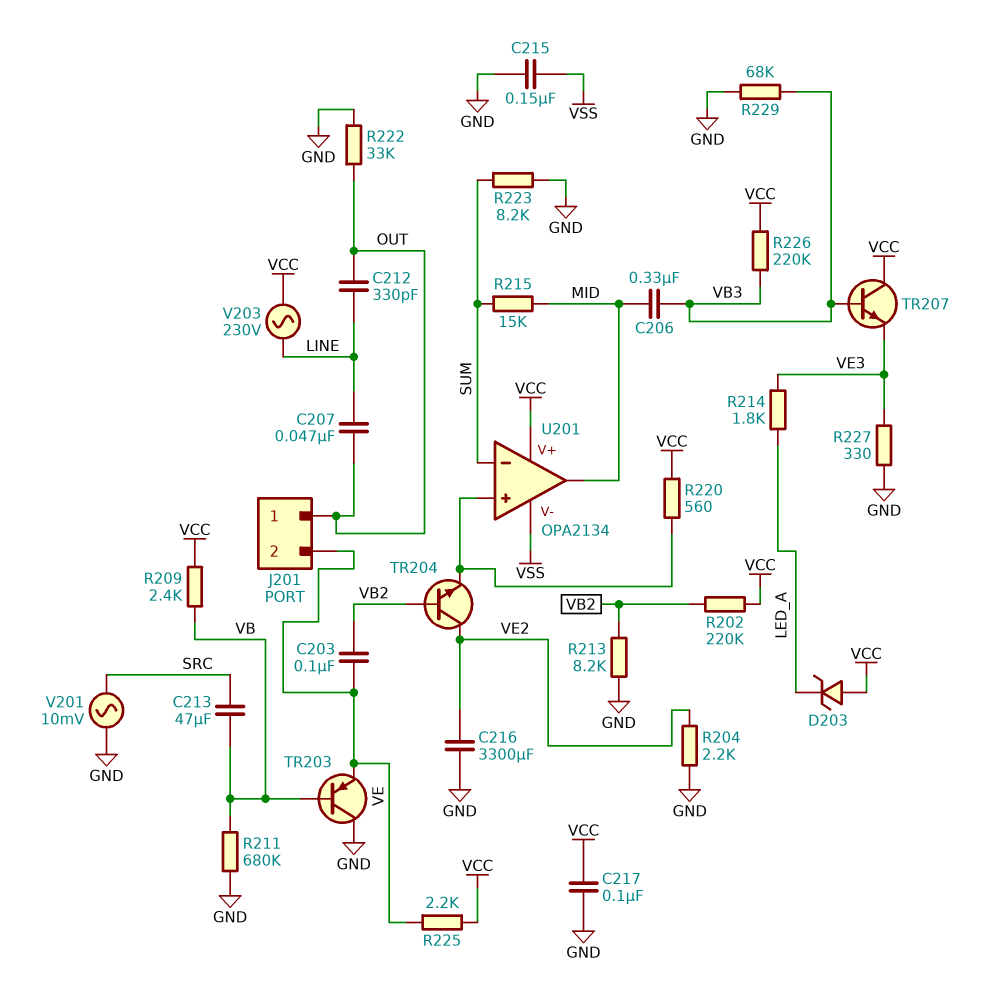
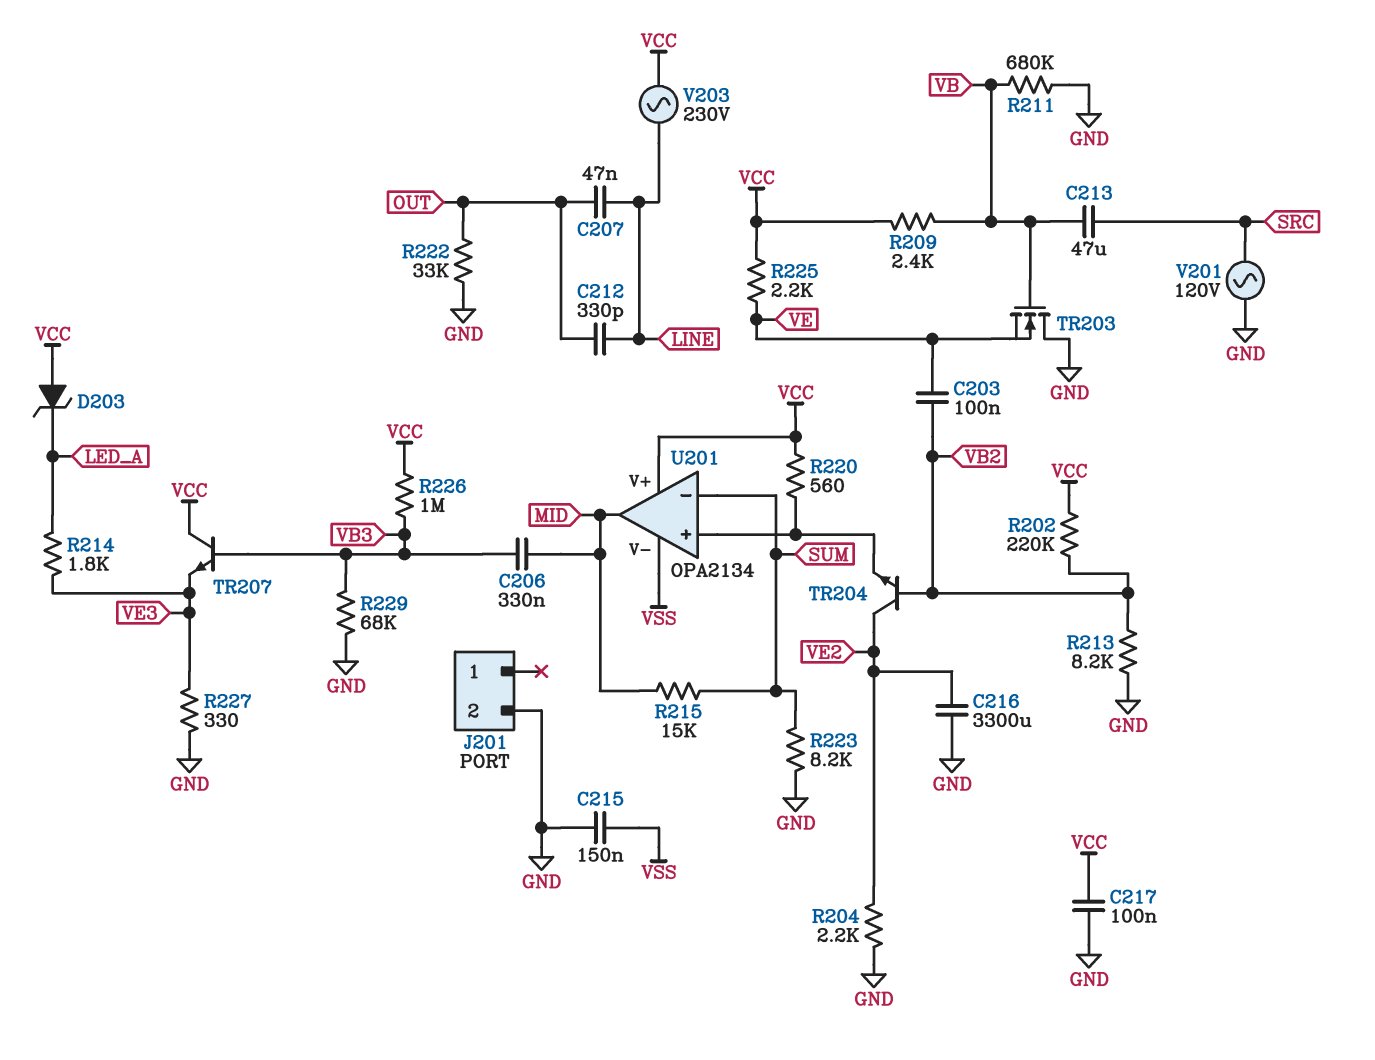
J201 pin 1: OUT -> none
J201 pin 2: VE -> GND
R226: 220k (VB3, VCC) -> 1M (VB3, VCC)
TR203: PNP (B VB, C GND, E VE) -> NMOS (G VB, D GND, S VE)
V201: AC 10mV (GND, SRC) -> AC 120V (GND, SRC)

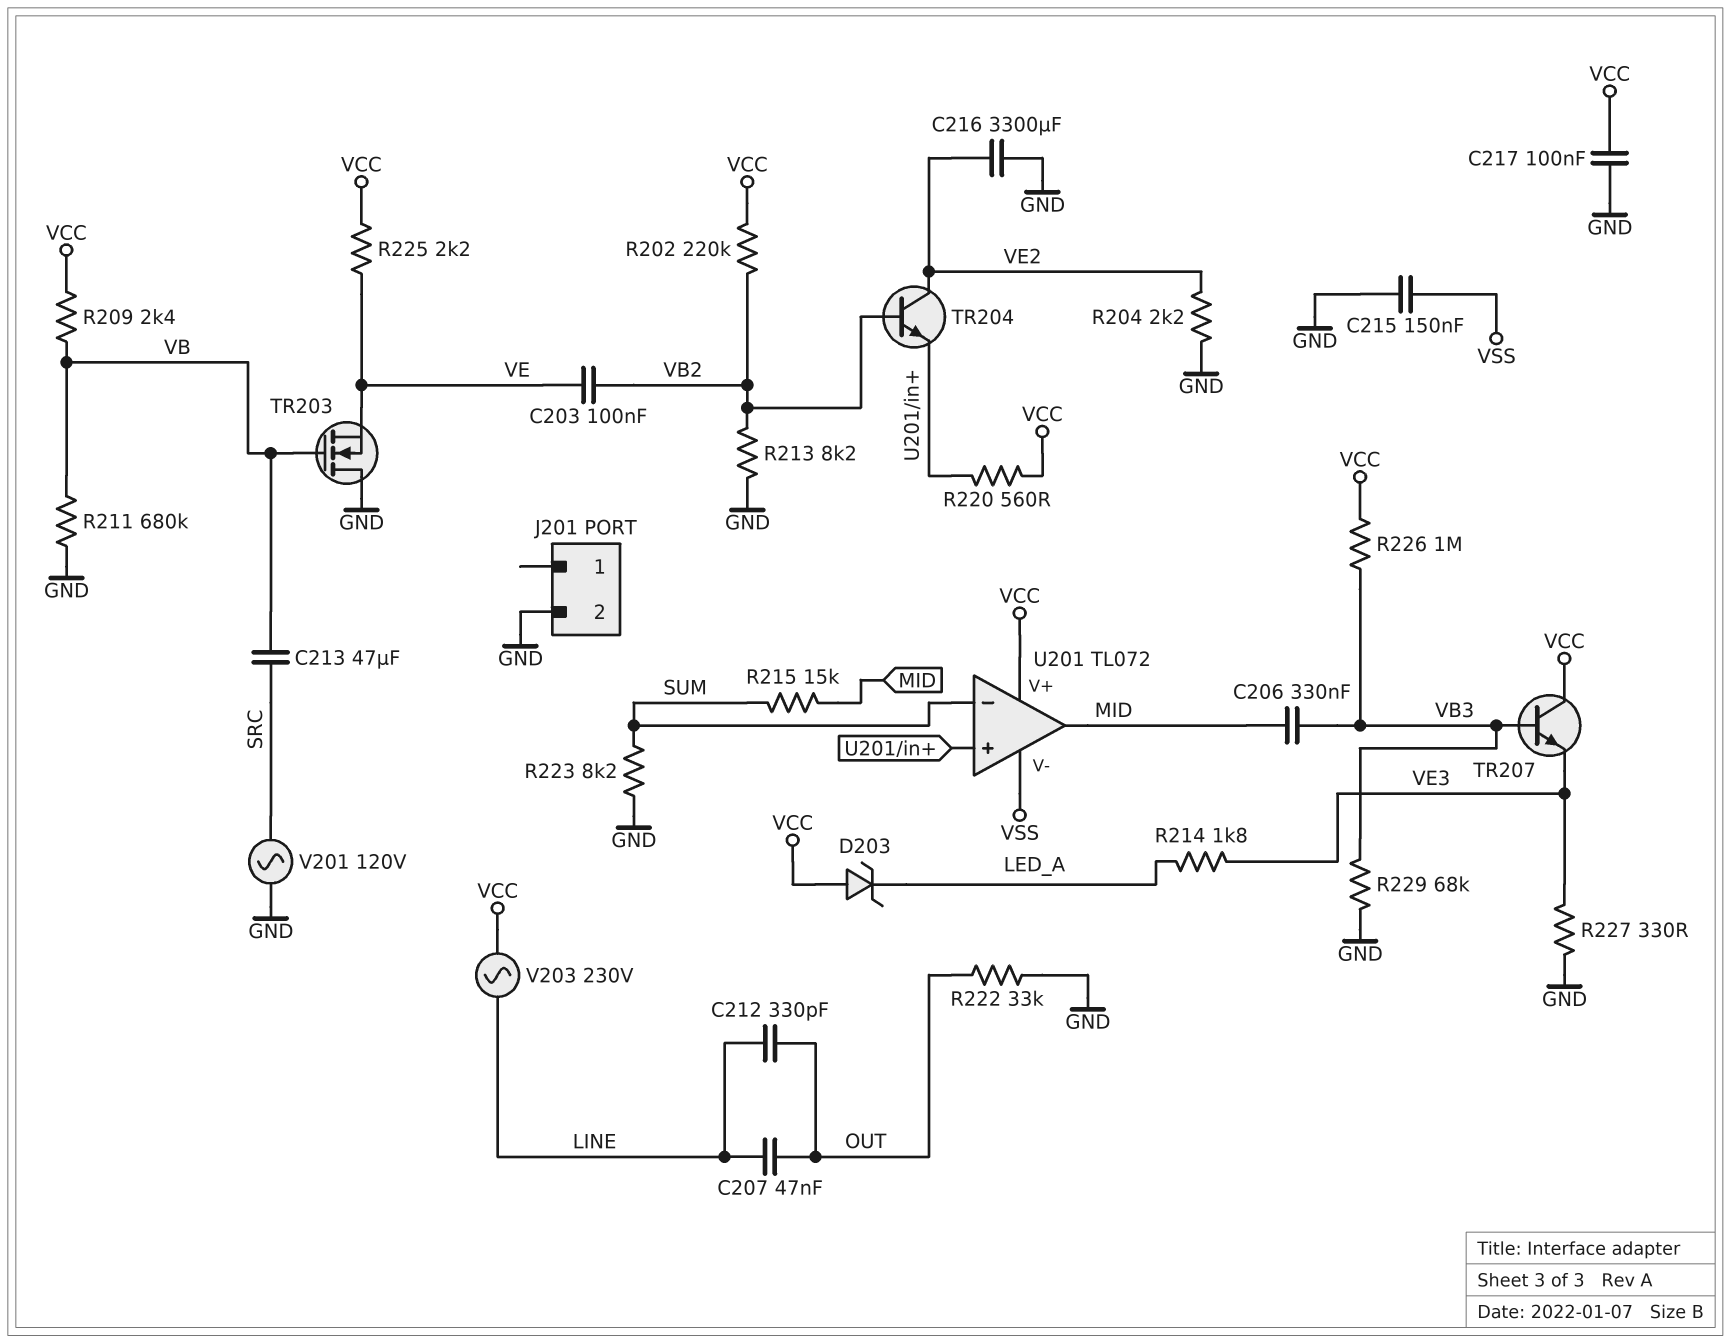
U201: OPA2134 -> TL072

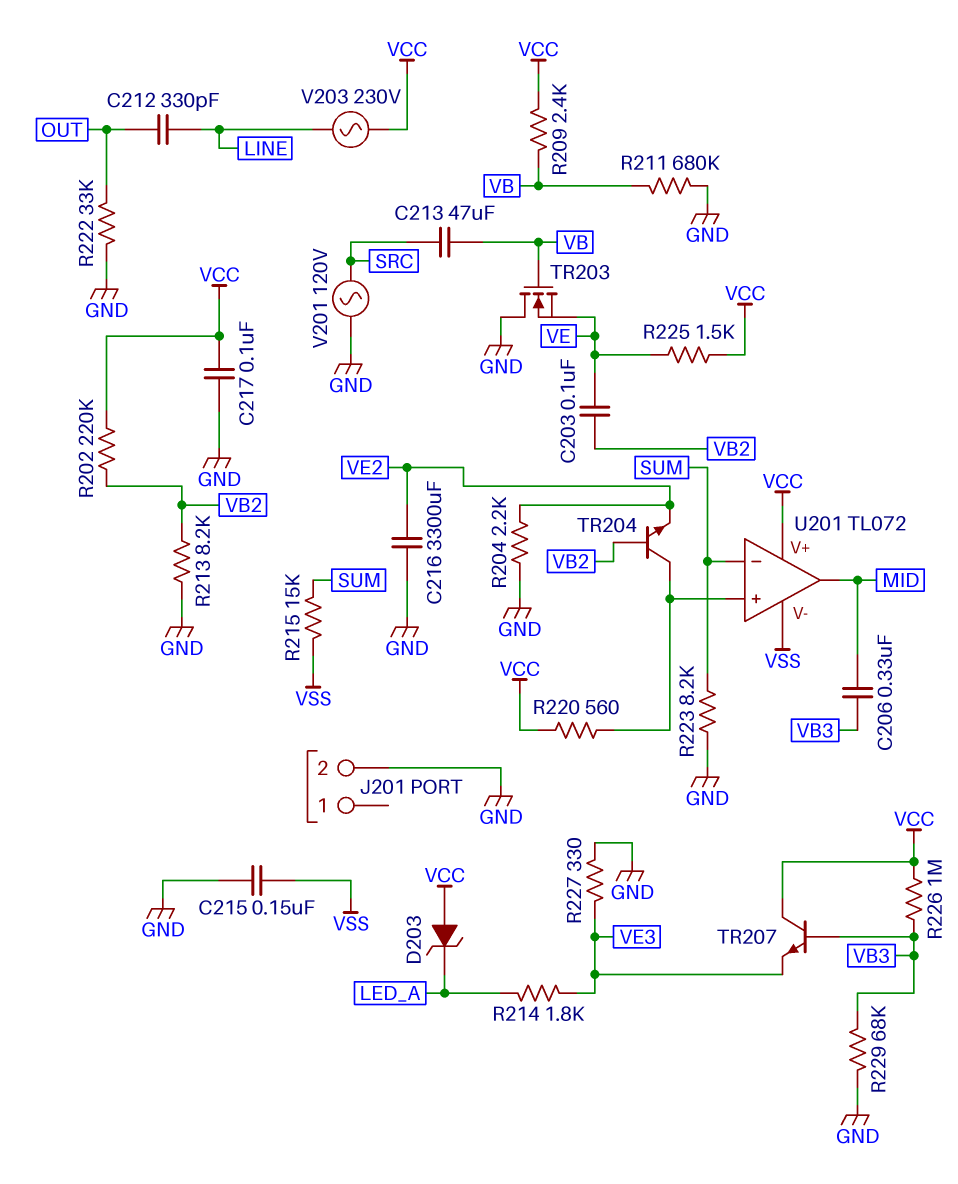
C207: 47nF (LINE, OUT) -> none
R215: 15k (MID, SUM) -> 15k (SUM, VSS)
R225: 2.2k (VCC, VE) -> 1.5k (VCC, VE)
TR204: NPN (B VB2, C VE2, E U201/in+) -> NPN (B VB2, C U201/in+, E VE2)

